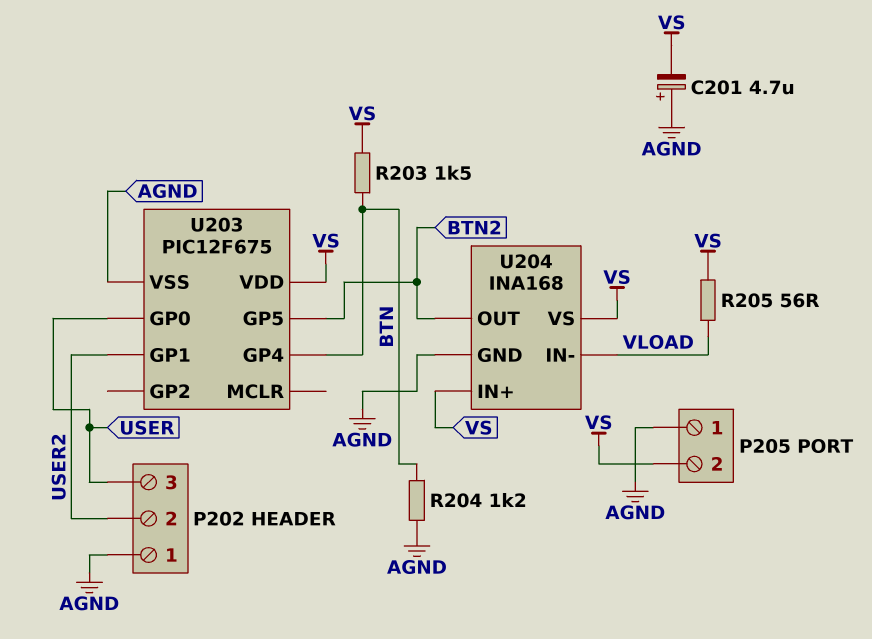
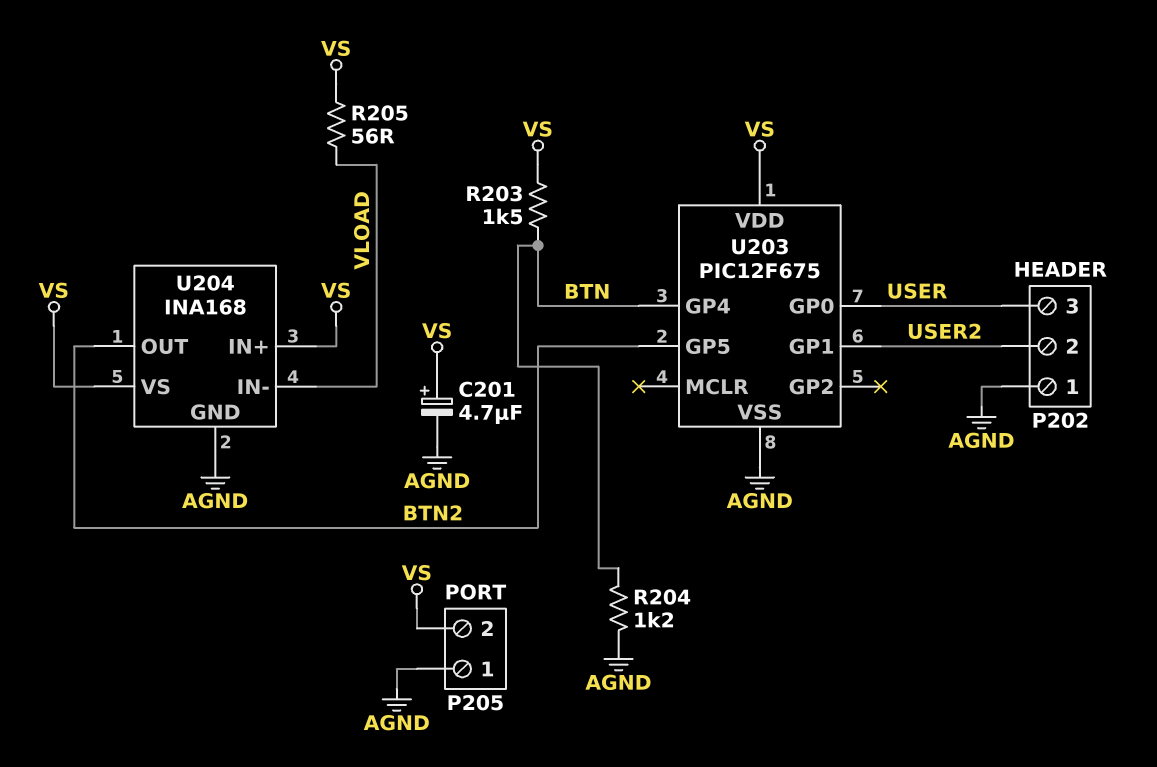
C201: 4.7uF (plus AGND, minus VS) -> 4.7uF (plus VS, minus AGND)

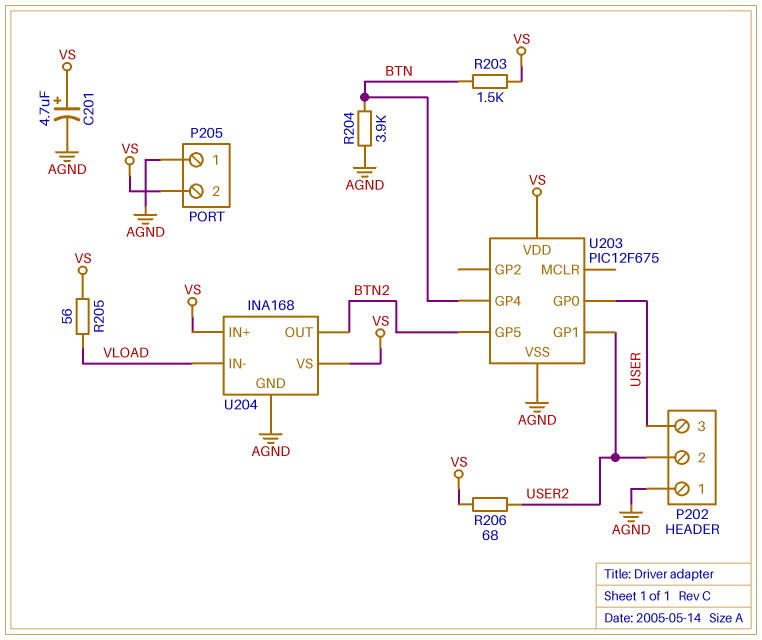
R204: 1.2k (AGND, BTN) -> 3.9k (AGND, BTN)
R206: none -> 68 (USER2, VS)

